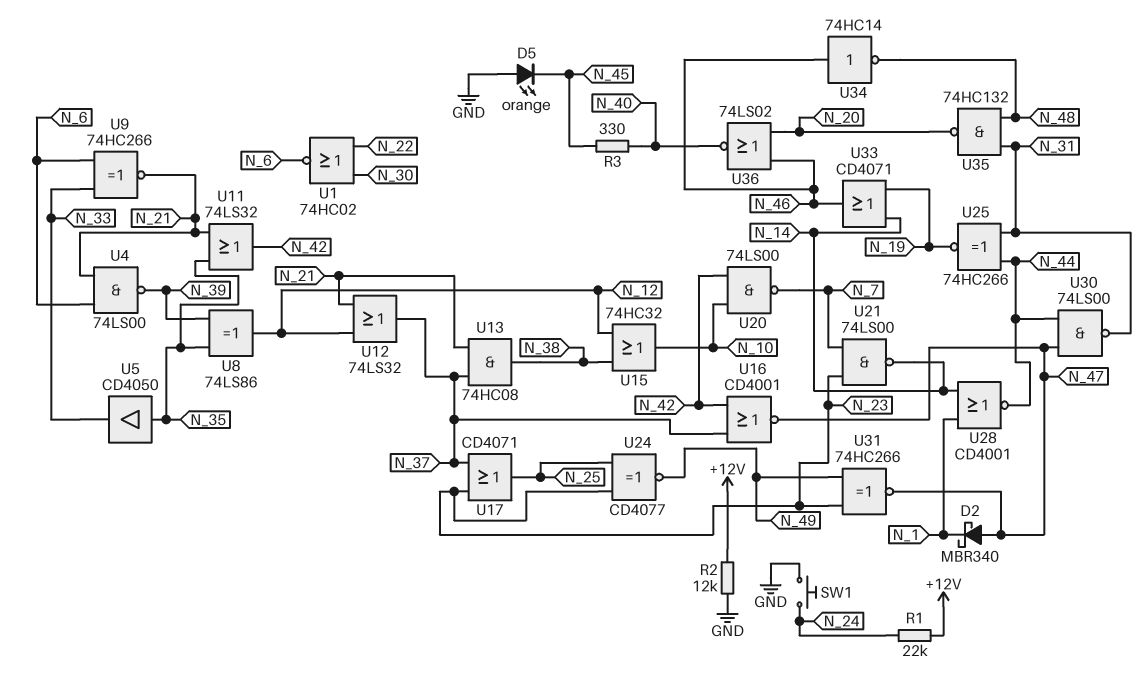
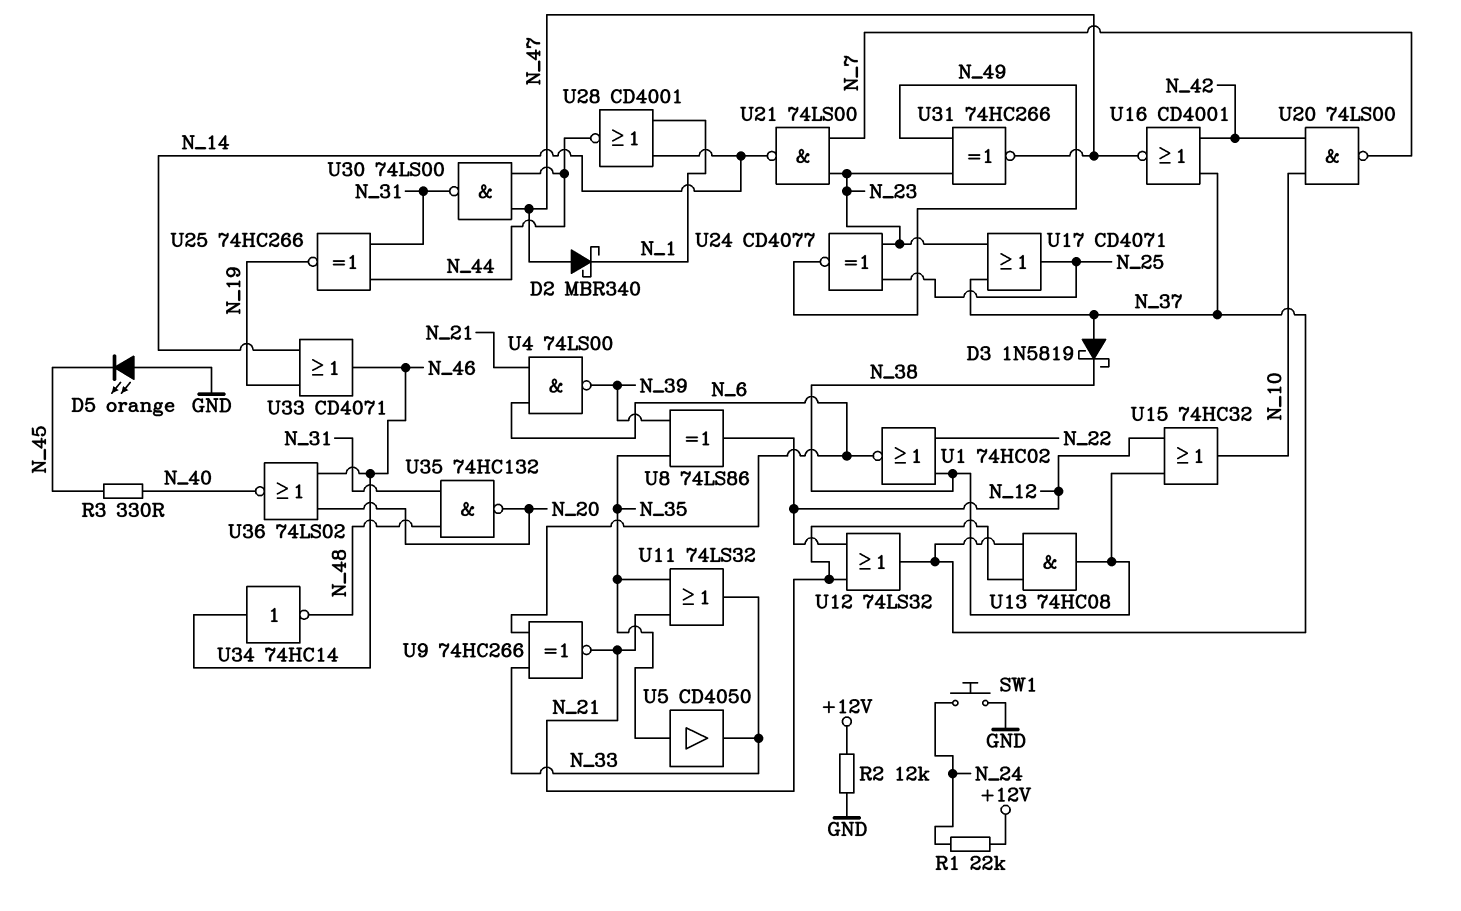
D3: none -> schottky 1N5819 (A N_37, K N_38)
U1: NOR 74HC02 (in N_22, in N_30, out N_6) -> NOR 74HC02 (in N_22, in N_38, out N_6)
U11: OR 74LS32 (in N_21, in N_35, out N_42) -> OR 74LS32 (in N_21, in N_35, out N_33)

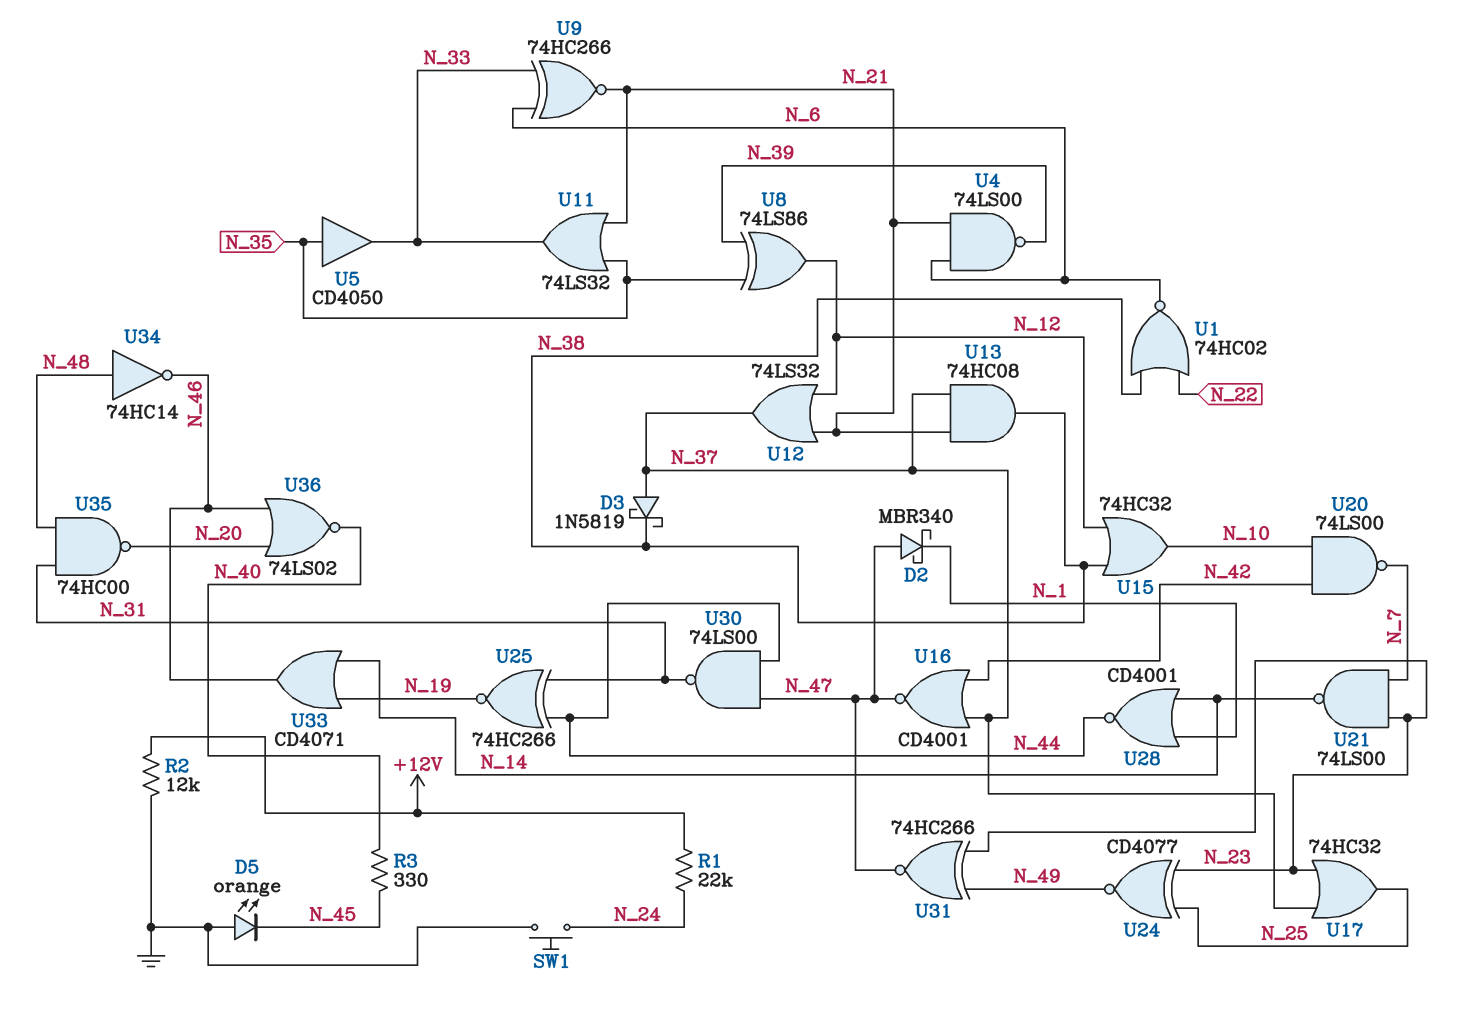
U17: OR CD4071 (in N_23, in N_37, out N_25) -> OR 74HC32 (in N_23, in N_37, out N_25)
U34: NOT 74HC14 (in N_46, out N_48) -> NOT 74HC14 (in N_48, out N_46)
U35: NAND 74HC132 (in N_31, in N_48, out N_20) -> NAND 74HC00 (in N_31, in N_48, out N_20)

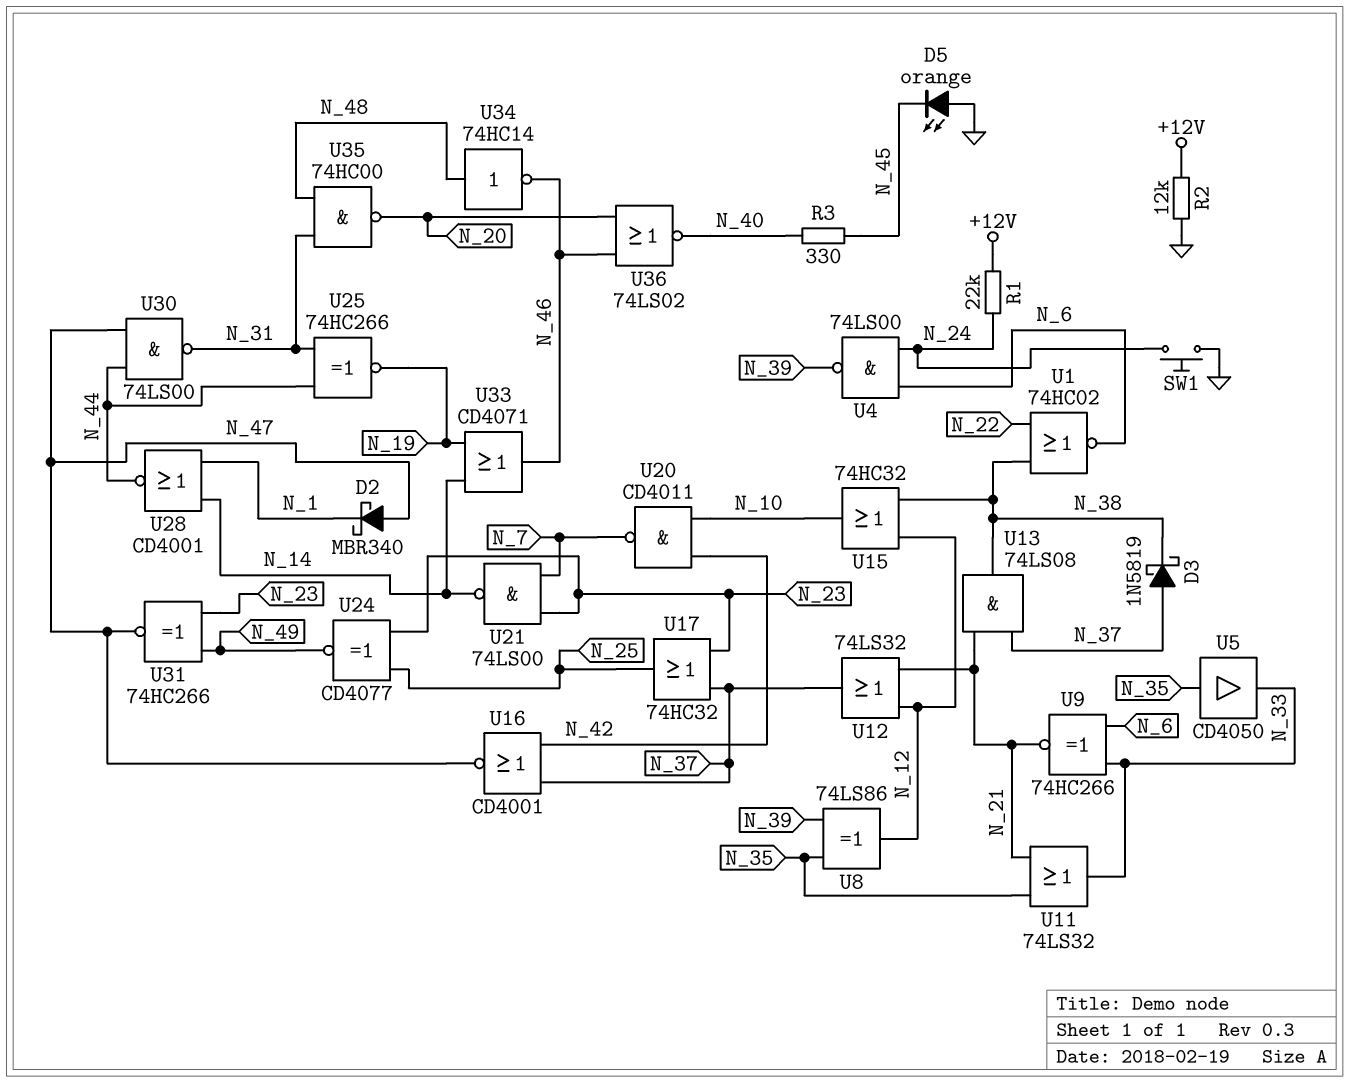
U4: NAND 74LS00 (in N_6, in N_21, out N_39) -> NAND 74LS00 (in N_6, in N_24, out N_39)
U13: AND 74HC08 (in N_21, in N_37, out N_38) -> AND 74LS08 (in N_21, in N_37, out N_38)
U20: NAND 74LS00 (in N_10, in N_42, out N_7) -> NAND CD4011 (in N_10, in N_42, out N_7)

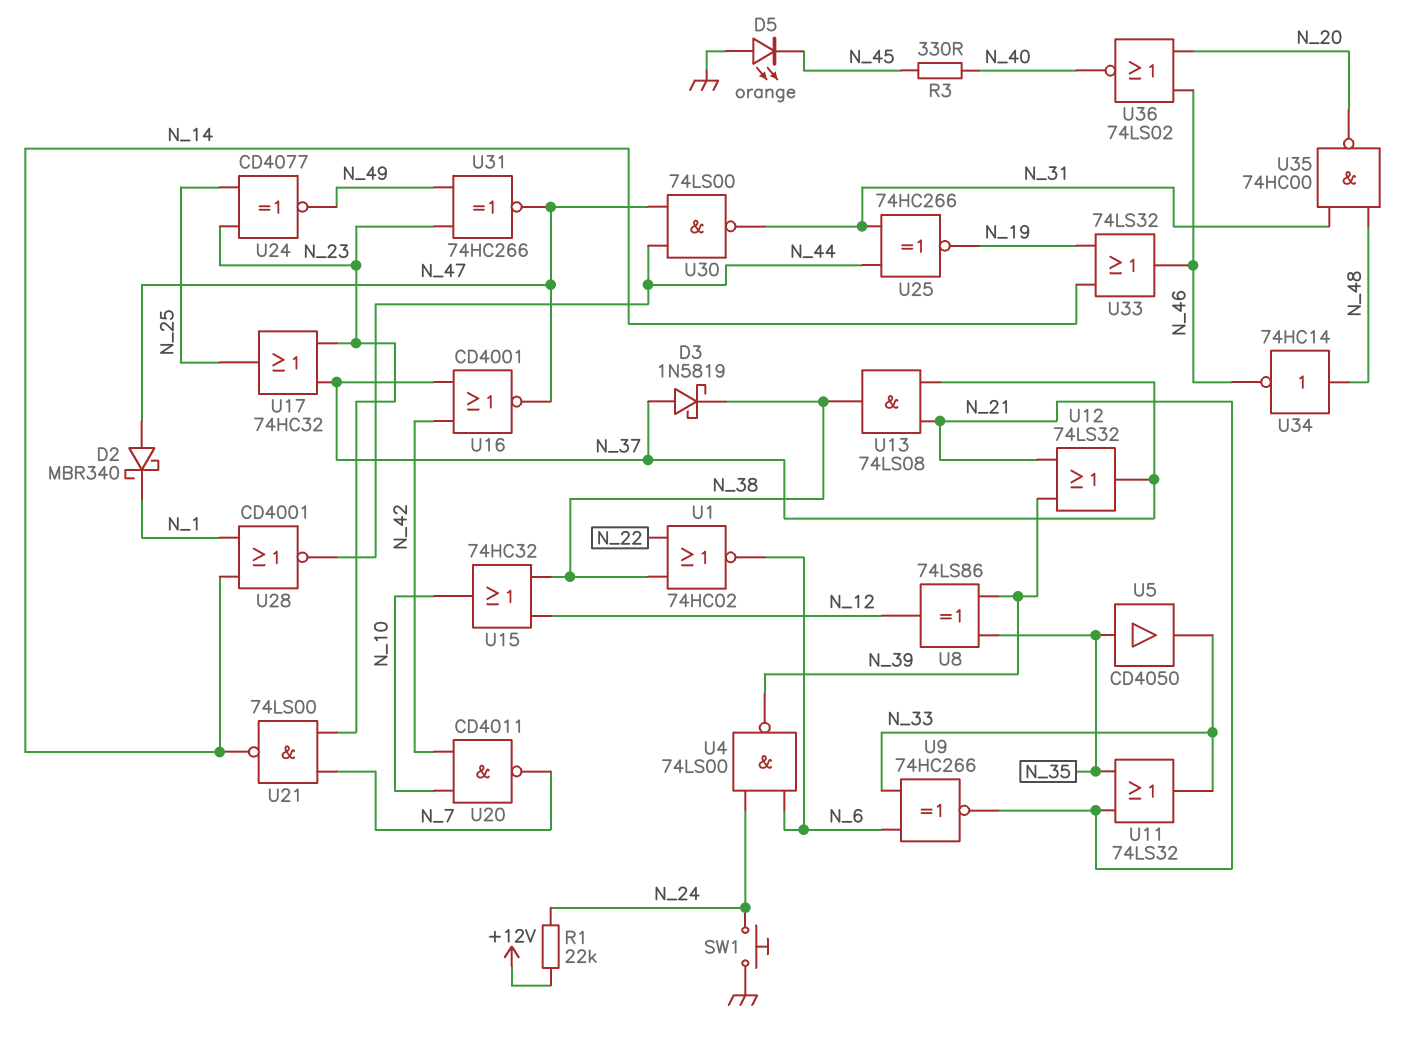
R2: 12k (+12V, GND) -> none
U12: OR 74LS32 (in N_12, in N_21, out N_37) -> OR 74LS32 (in N_21, in N_39, out N_37)
U33: OR CD4071 (in N_14, in N_19, out N_46) -> OR 74LS32 (in N_14, in N_19, out N_46)

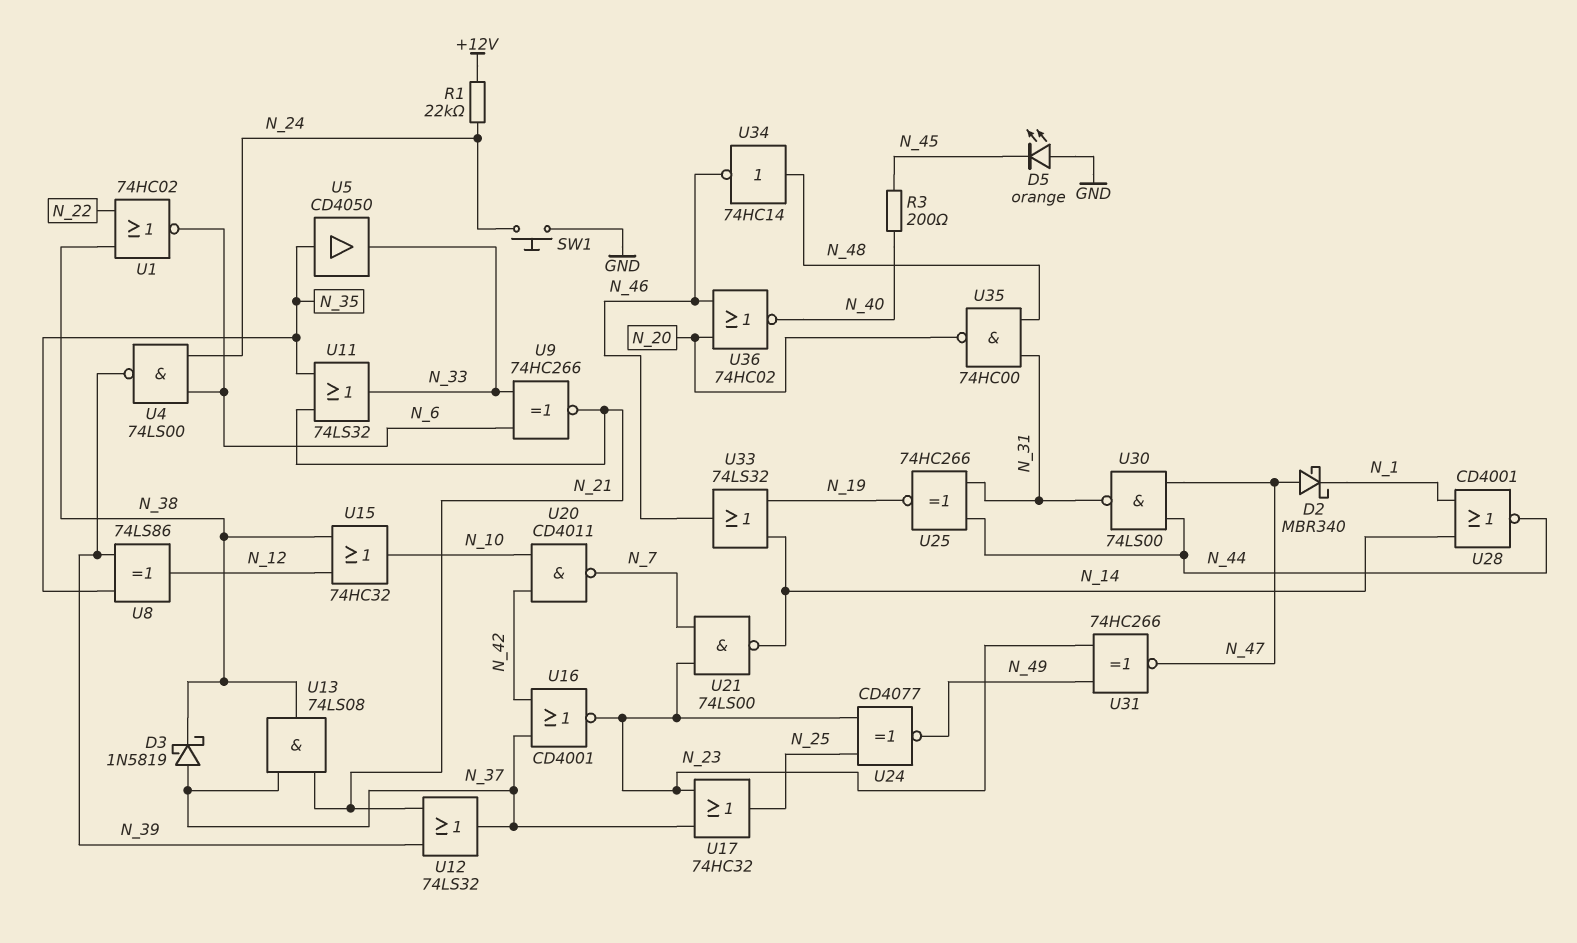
R3: 330 (N_40, N_45) -> 200 (N_40, N_45)
U16: NOR CD4001 (in N_37, in N_42, out N_47) -> NOR CD4001 (in N_37, in N_42, out N_23)
U36: NOR 74LS02 (in N_20, in N_46, out N_40) -> NOR 74HC02 (in N_20, in N_46, out N_40)

